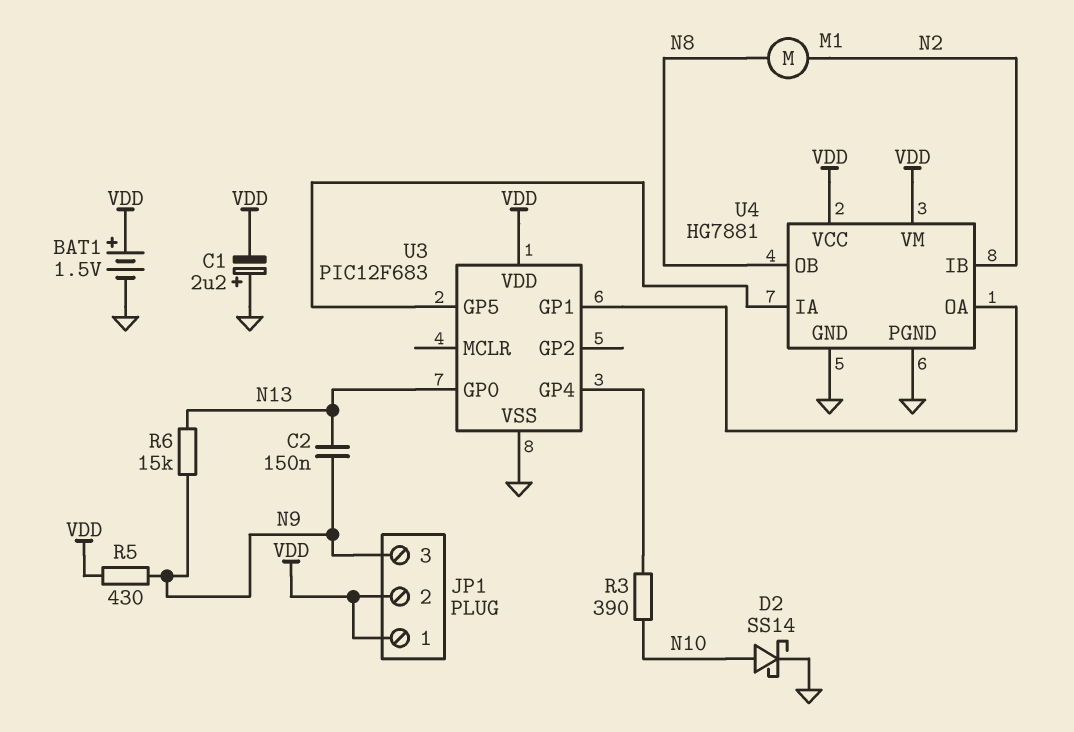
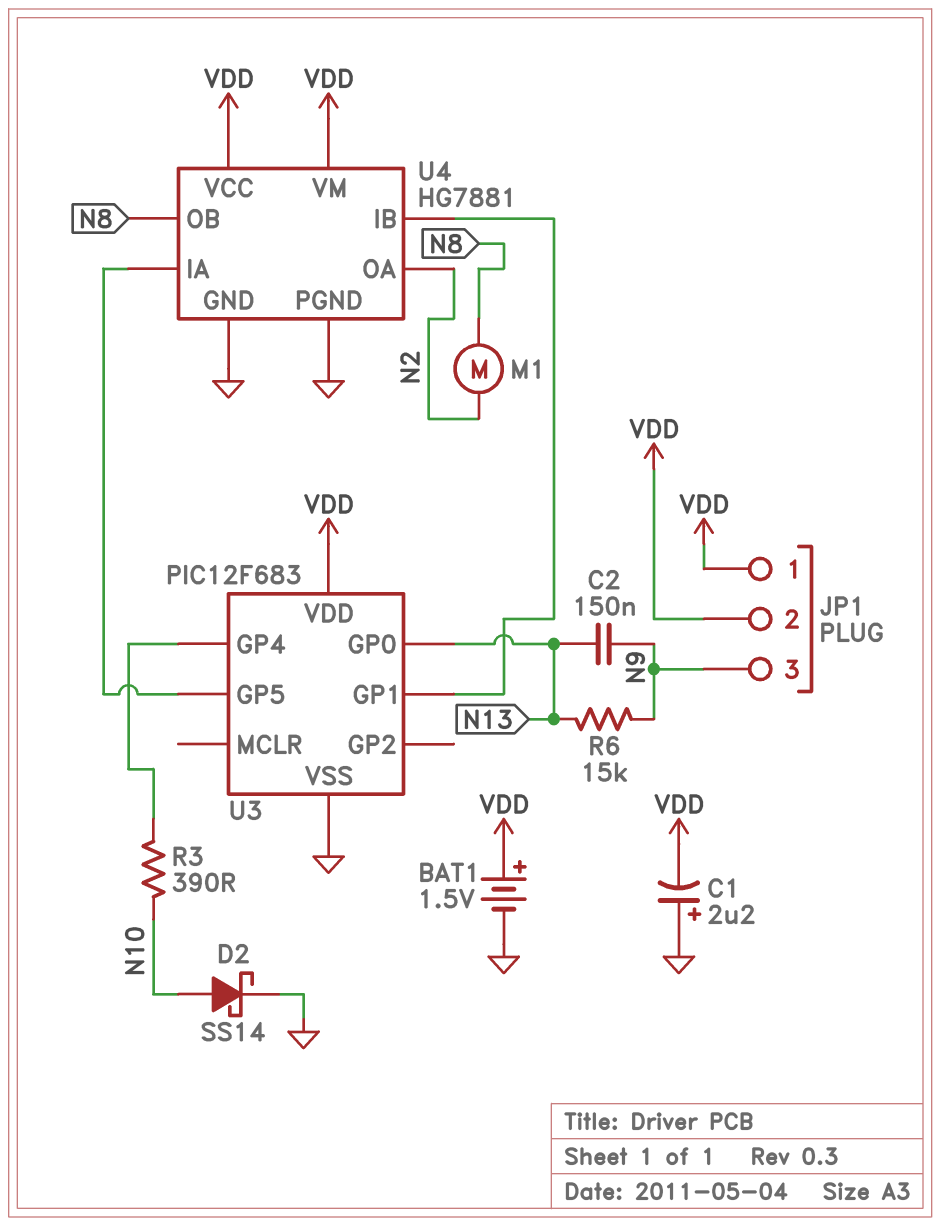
R5: 430 (N9, VDD) -> none
U4 pin IB: N2 -> U3/GP1
U4 pin OA: U3/GP1 -> N2

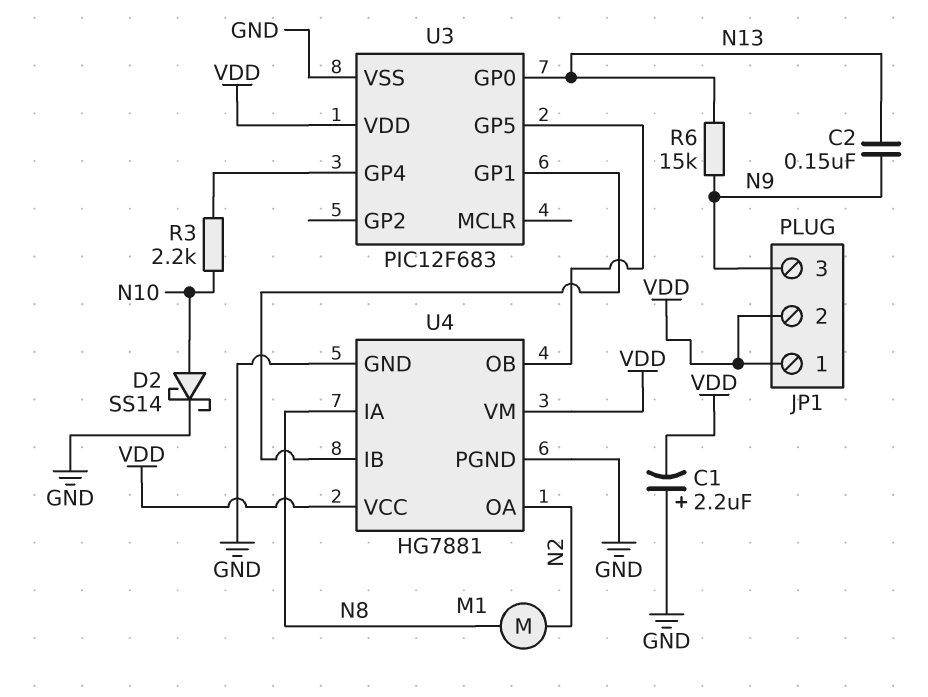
BAT1: 1.5V (plus VDD, minus GND) -> none
R3: 390 (N10, U3/GP4) -> 2.2k (N10, U3/GP4)
U4 pin IA: U3/GP5 -> N8
U4 pin OB: N8 -> U3/GP5

